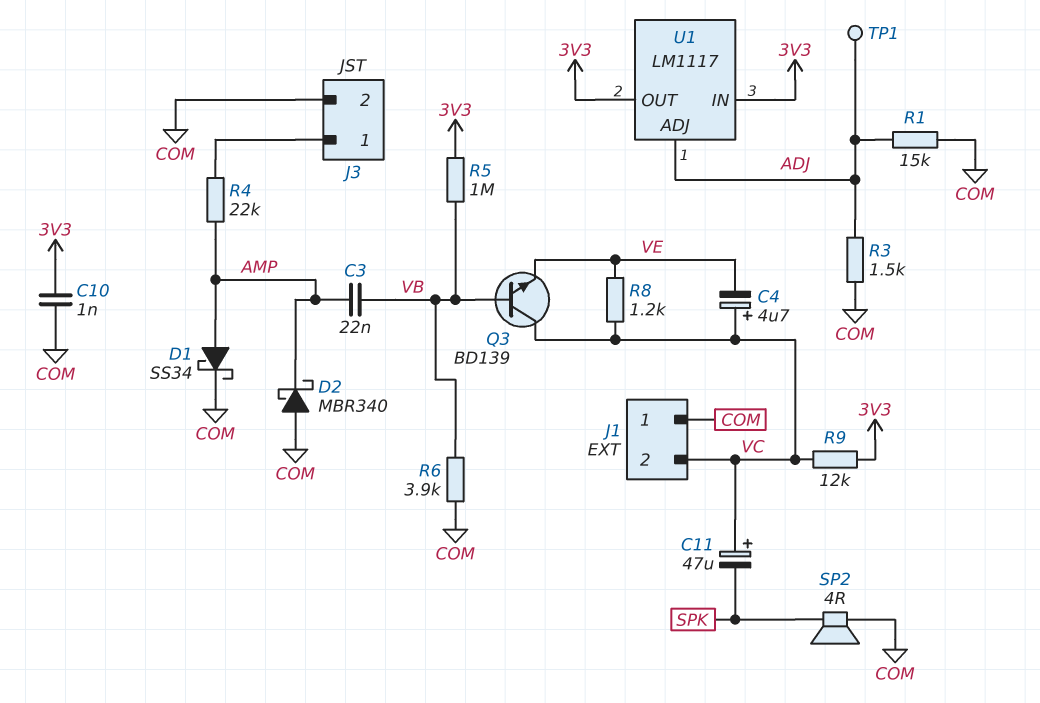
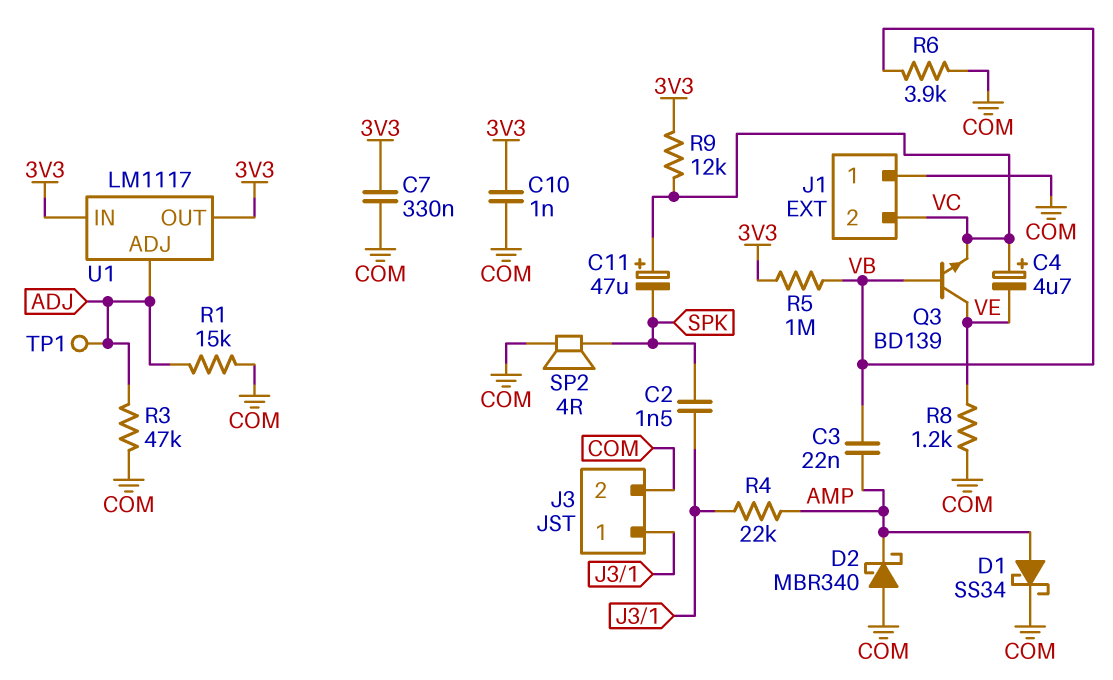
C2: none -> 1.5nF (J3/1, SPK)
C7: none -> 330nF (3V3, COM)
Q3: NPN BD139 (B VB, C VC, E VE) -> NPN BD139 (B VB, C VE, E VC)
R3: 1.5k (ADJ, COM) -> 47k (ADJ, COM)
R8: 1.2k (VC, VE) -> 1.2k (COM, VE)

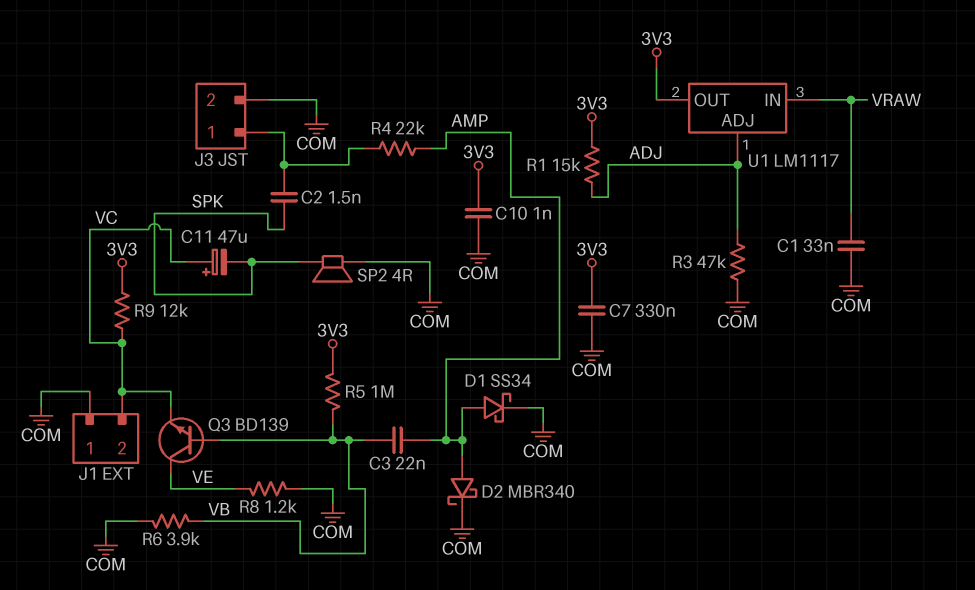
C1: none -> 33nF (COM, VRAW)
C4: 4.7uF (plus VC, minus VE) -> none
D2: schottky MBR340 (A COM, K AMP) -> schottky MBR340 (A AMP, K COM)
R1: 15k (ADJ, COM) -> 15k (3V3, ADJ)
TP1: test point (ADJ) -> none
U1 pin IN: 3V3 -> VRAW

